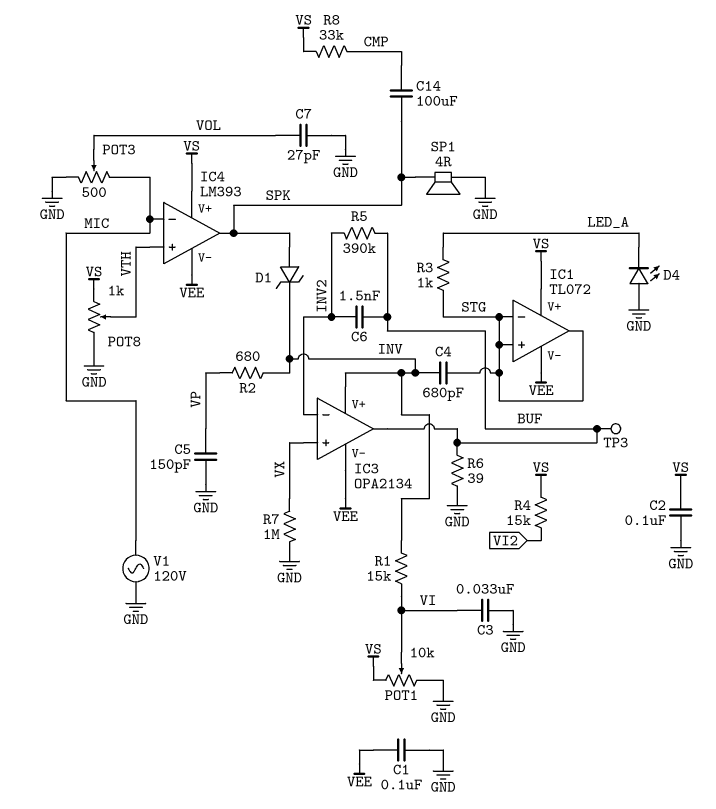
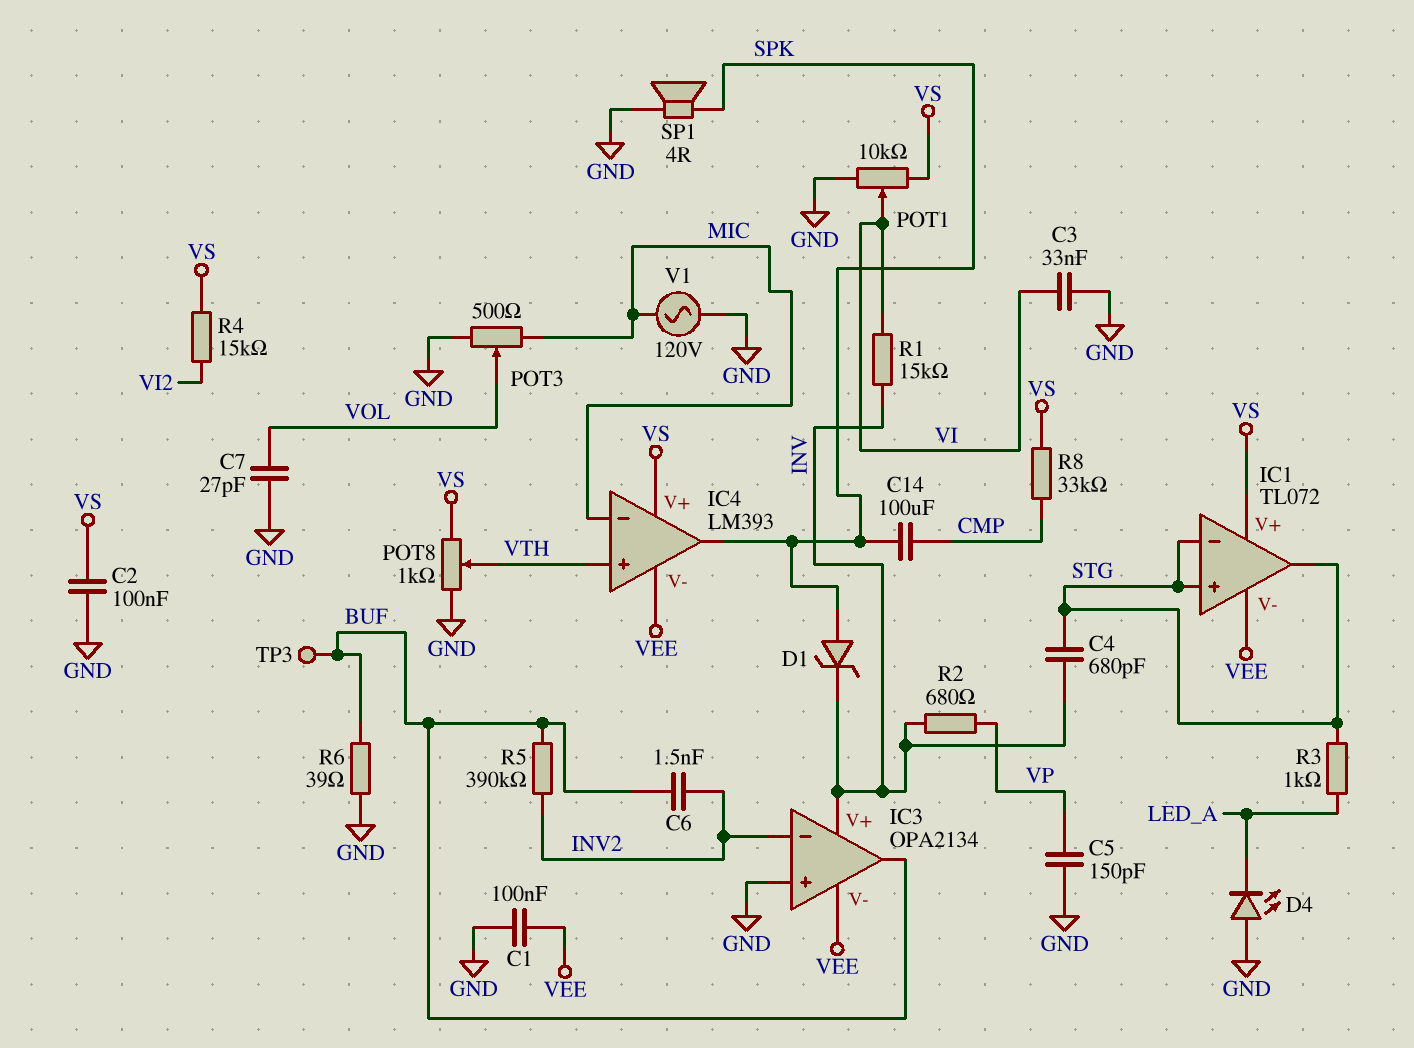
IC3 pin in+: VX -> GND
R7: 1M (GND, VX) -> none

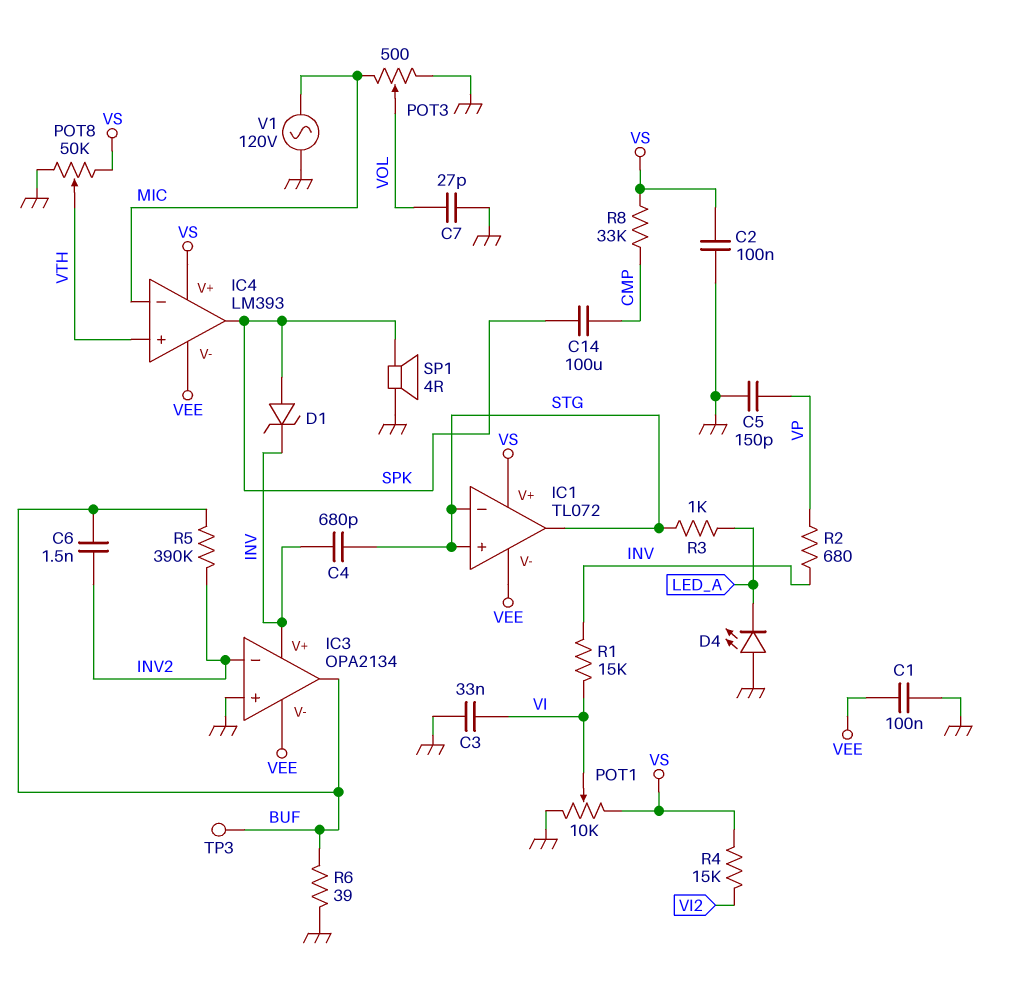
POT8: 1k (GND, VS, wiper VTH) -> 50k (GND, VS, wiper VTH)

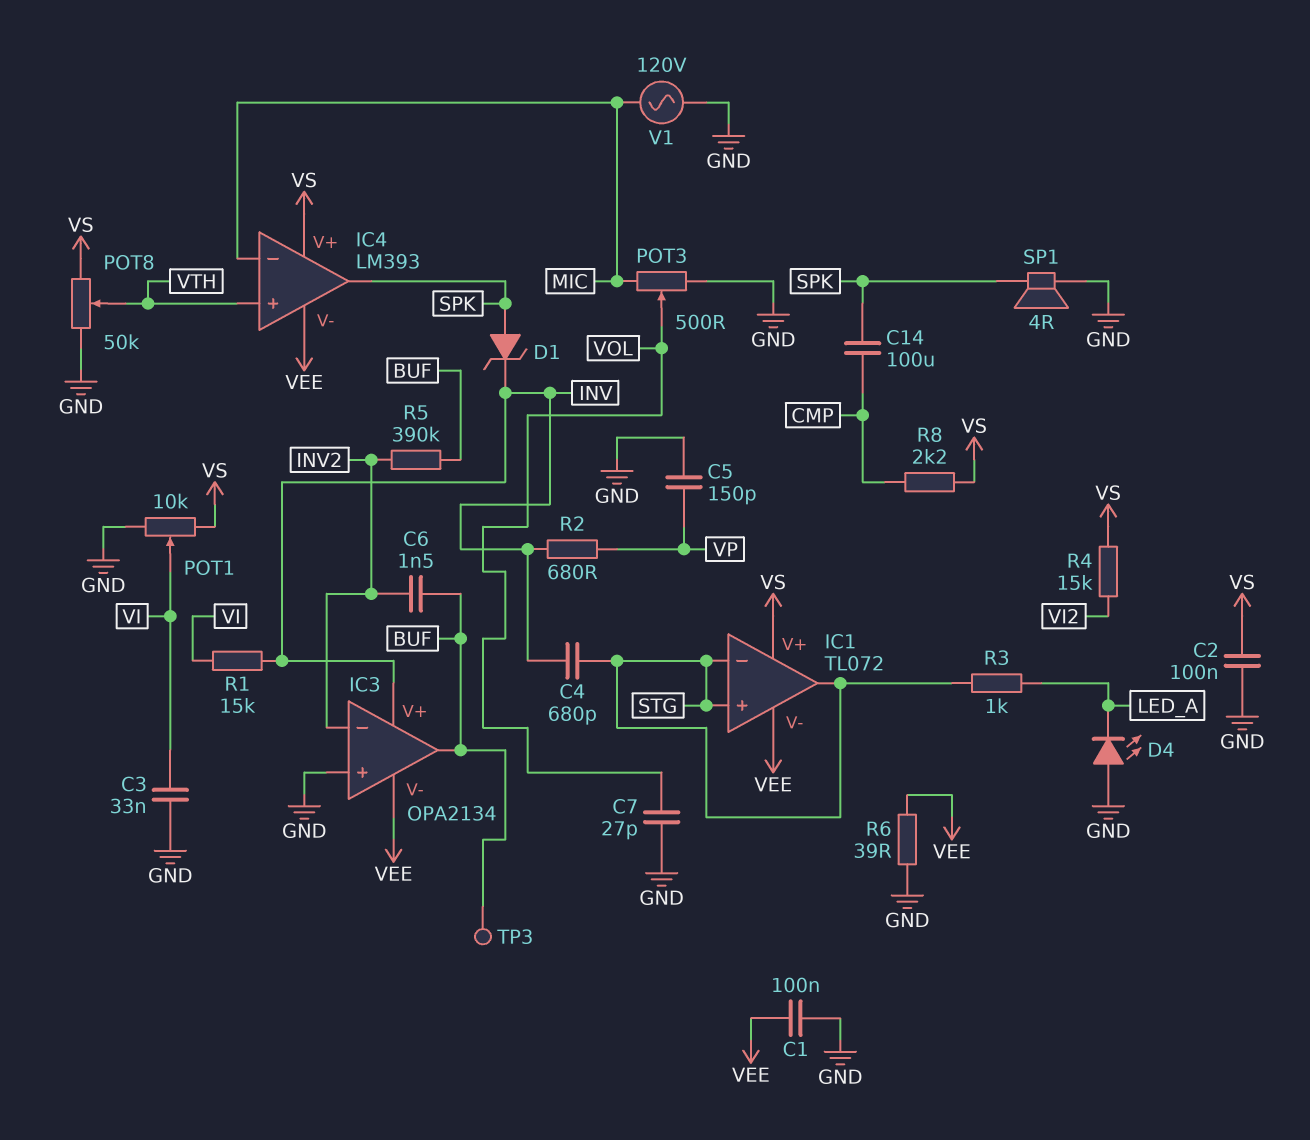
R6: 39 (BUF, GND) -> 39 (GND, VEE)
R8: 33k (CMP, VS) -> 2.2k (CMP, VS)

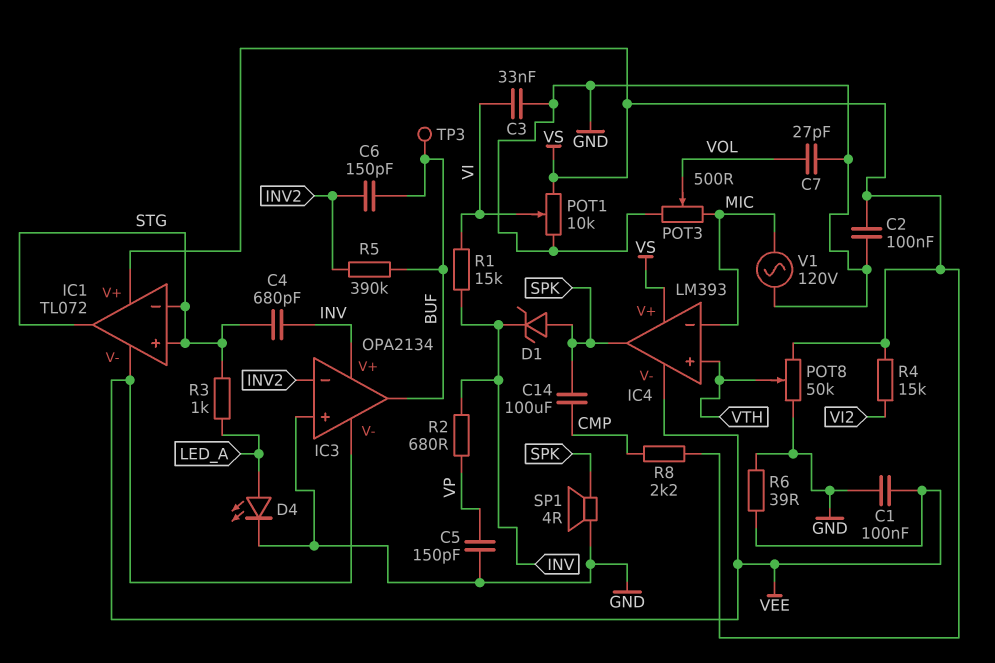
C6: 1.5nF (BUF, INV2) -> 150pF (BUF, INV2)
D4: LED (A GND, K LED_A) -> LED (A LED_A, K GND)

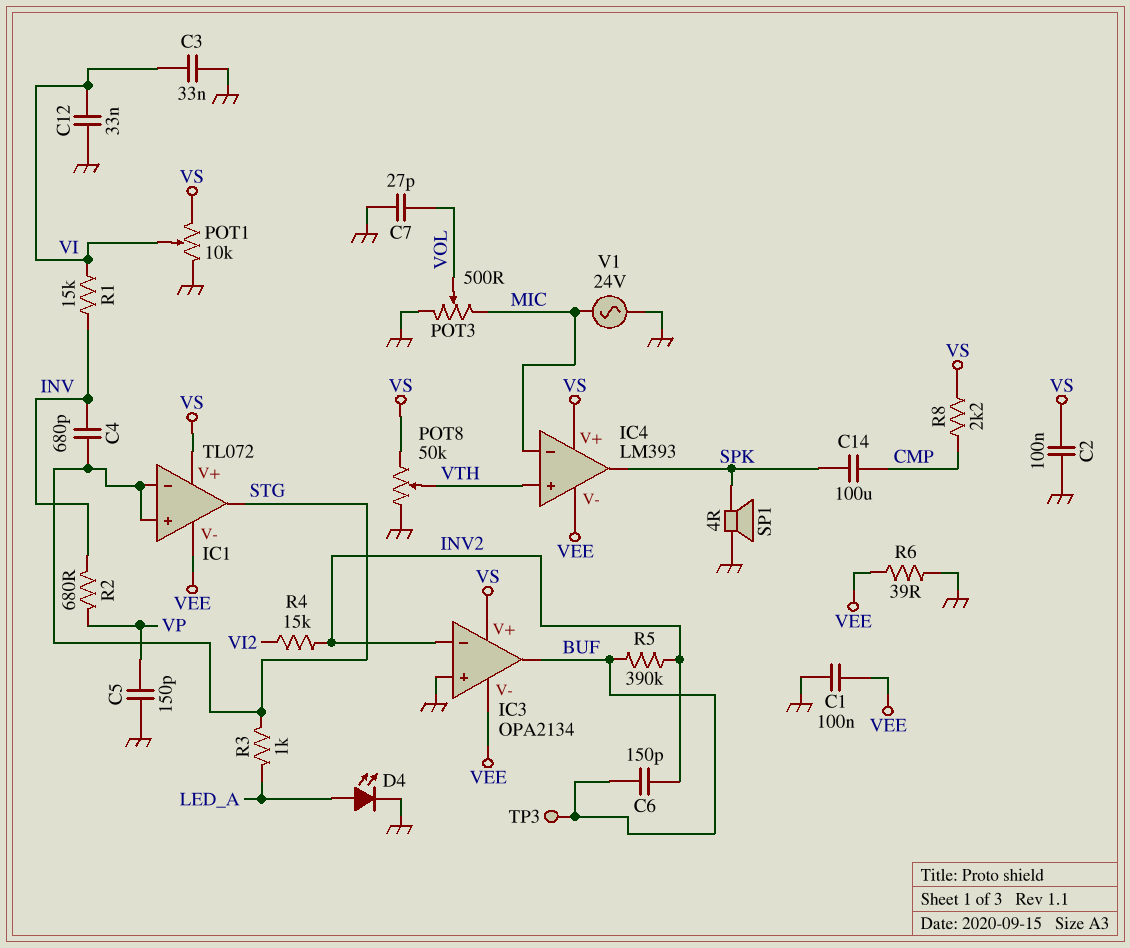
C12: none -> 33nF (GND, VI)
D1: zener (A SPK, K INV) -> none
IC3 pin V+: INV -> VS
R4: 15k (VI2, VS) -> 15k (INV2, VI2)
V1: AC 120V (GND, MIC) -> AC 24V (GND, MIC)

